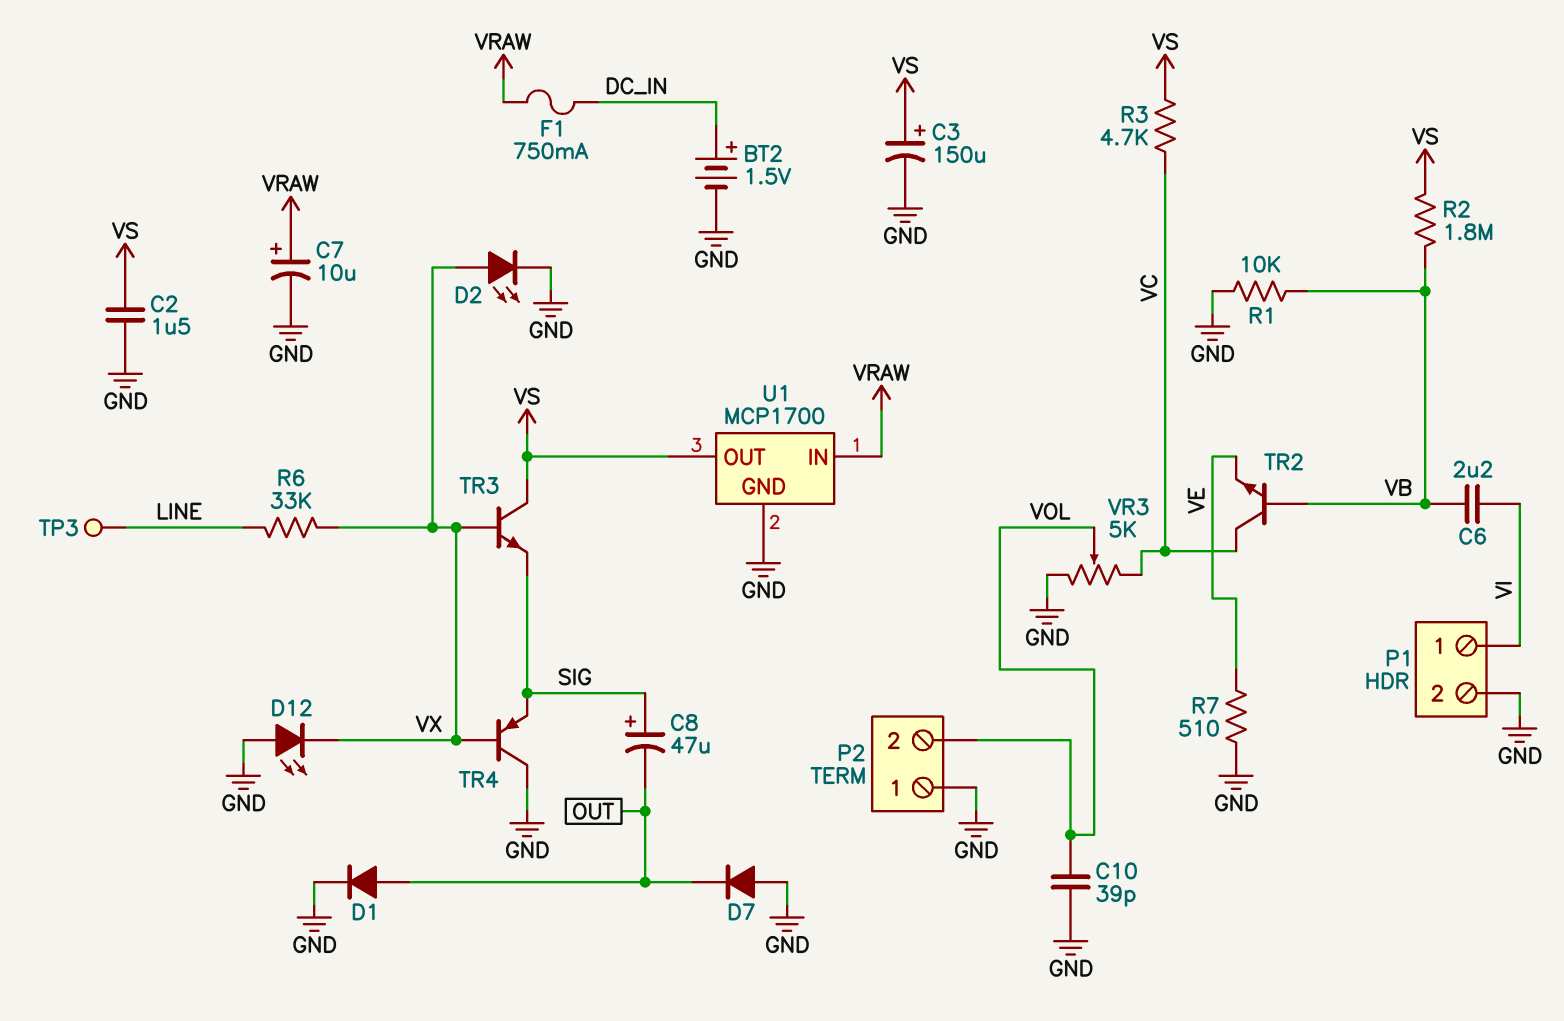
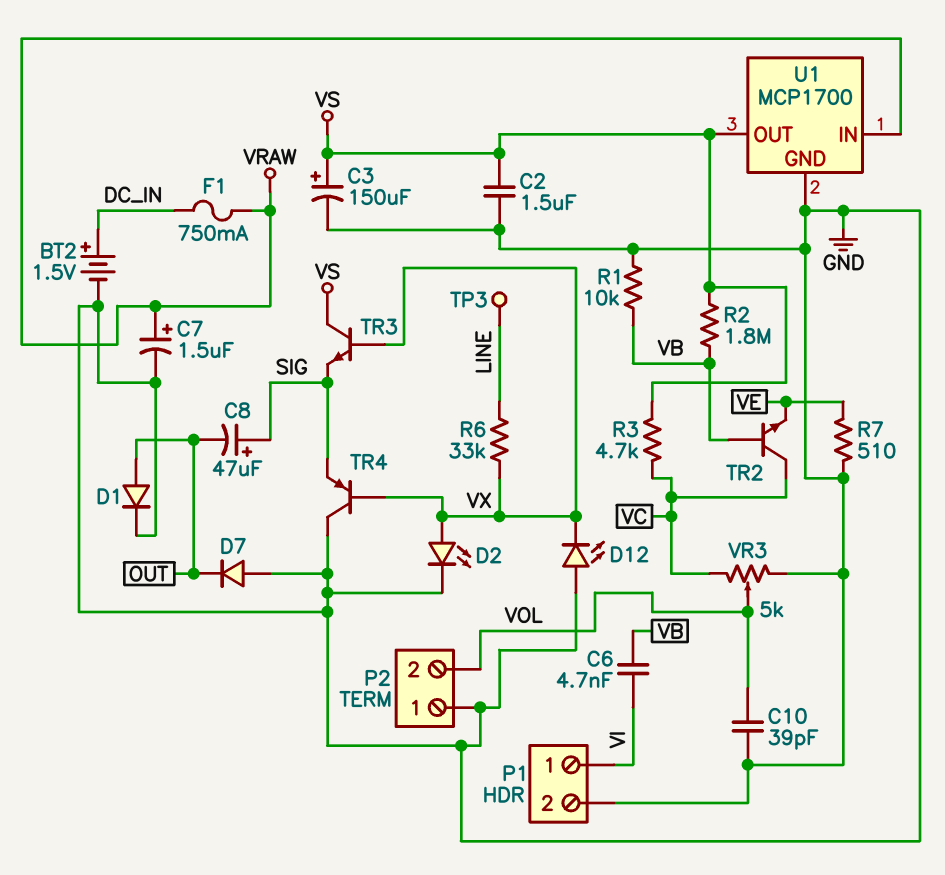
C6: 2.2uF (VB, VI) -> 4.7nF (VB, VI)
C7: 10uF (plus VRAW, minus GND) -> 1.5uF (plus VRAW, minus GND)

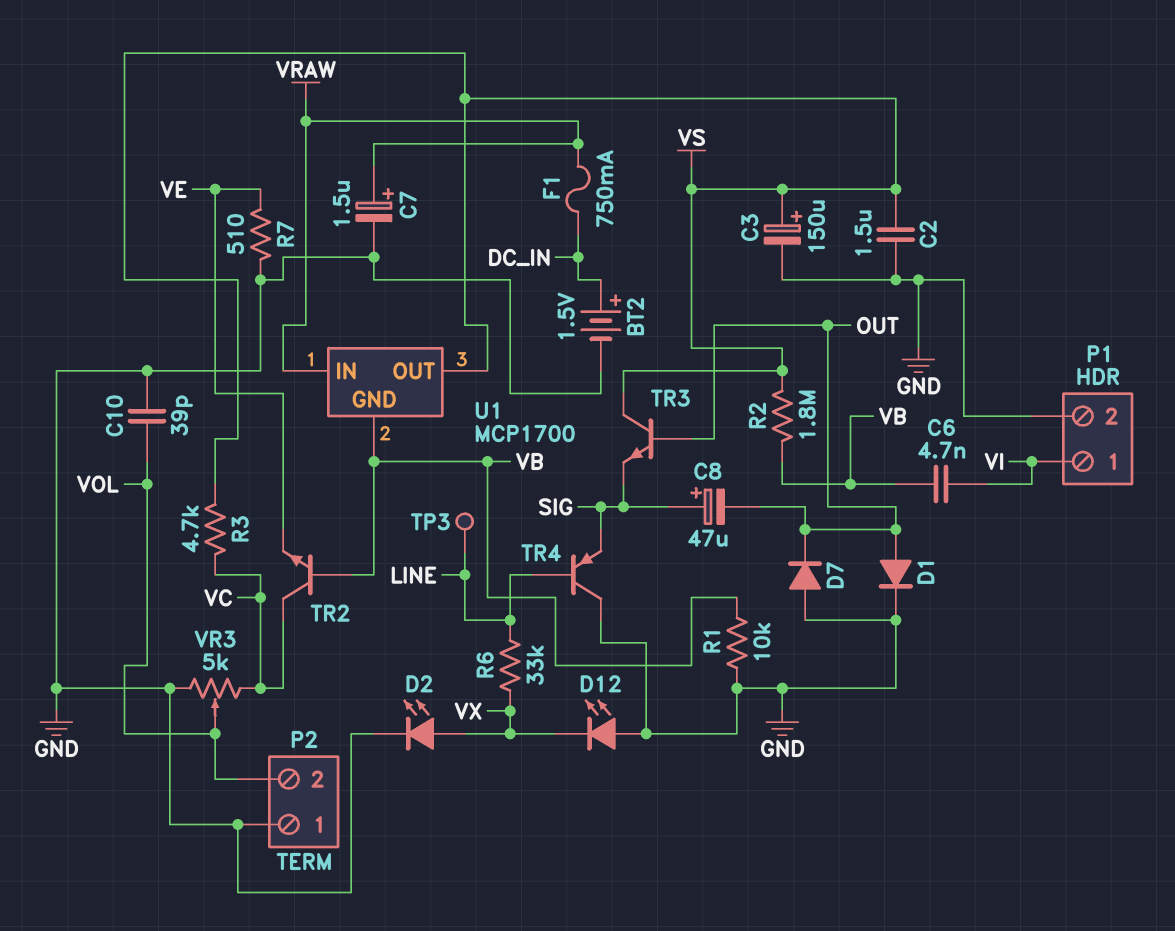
TR3: NPN (B VX, C VS, E SIG) -> NPN (B OUT, C VS, E SIG)
TR4: PNP (B VX, C GND, E SIG) -> PNP (B LINE, C GND, E SIG)
U1 pin GND: GND -> VB

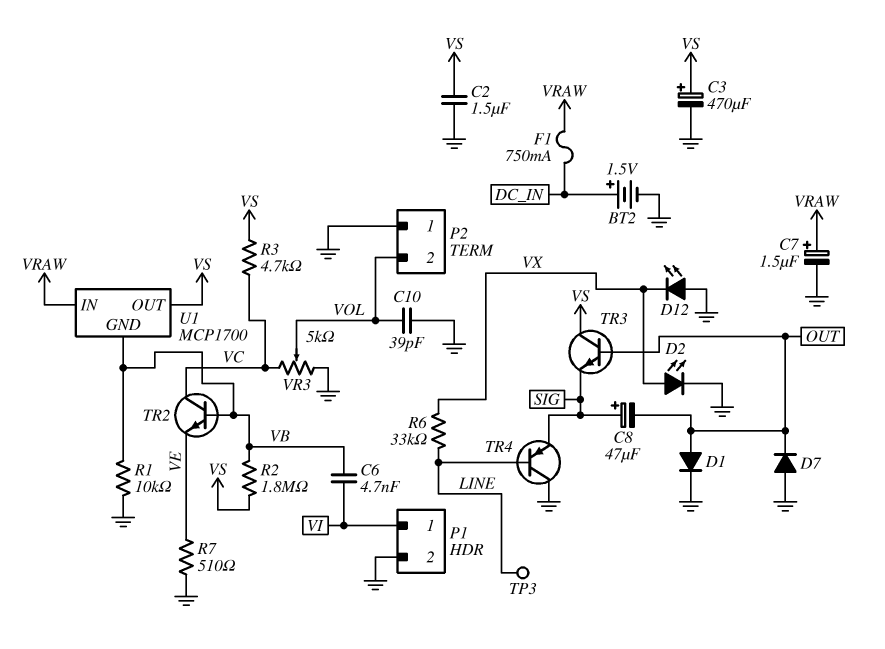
C3: 150uF (plus VS, minus GND) -> 470uF (plus VS, minus GND)

